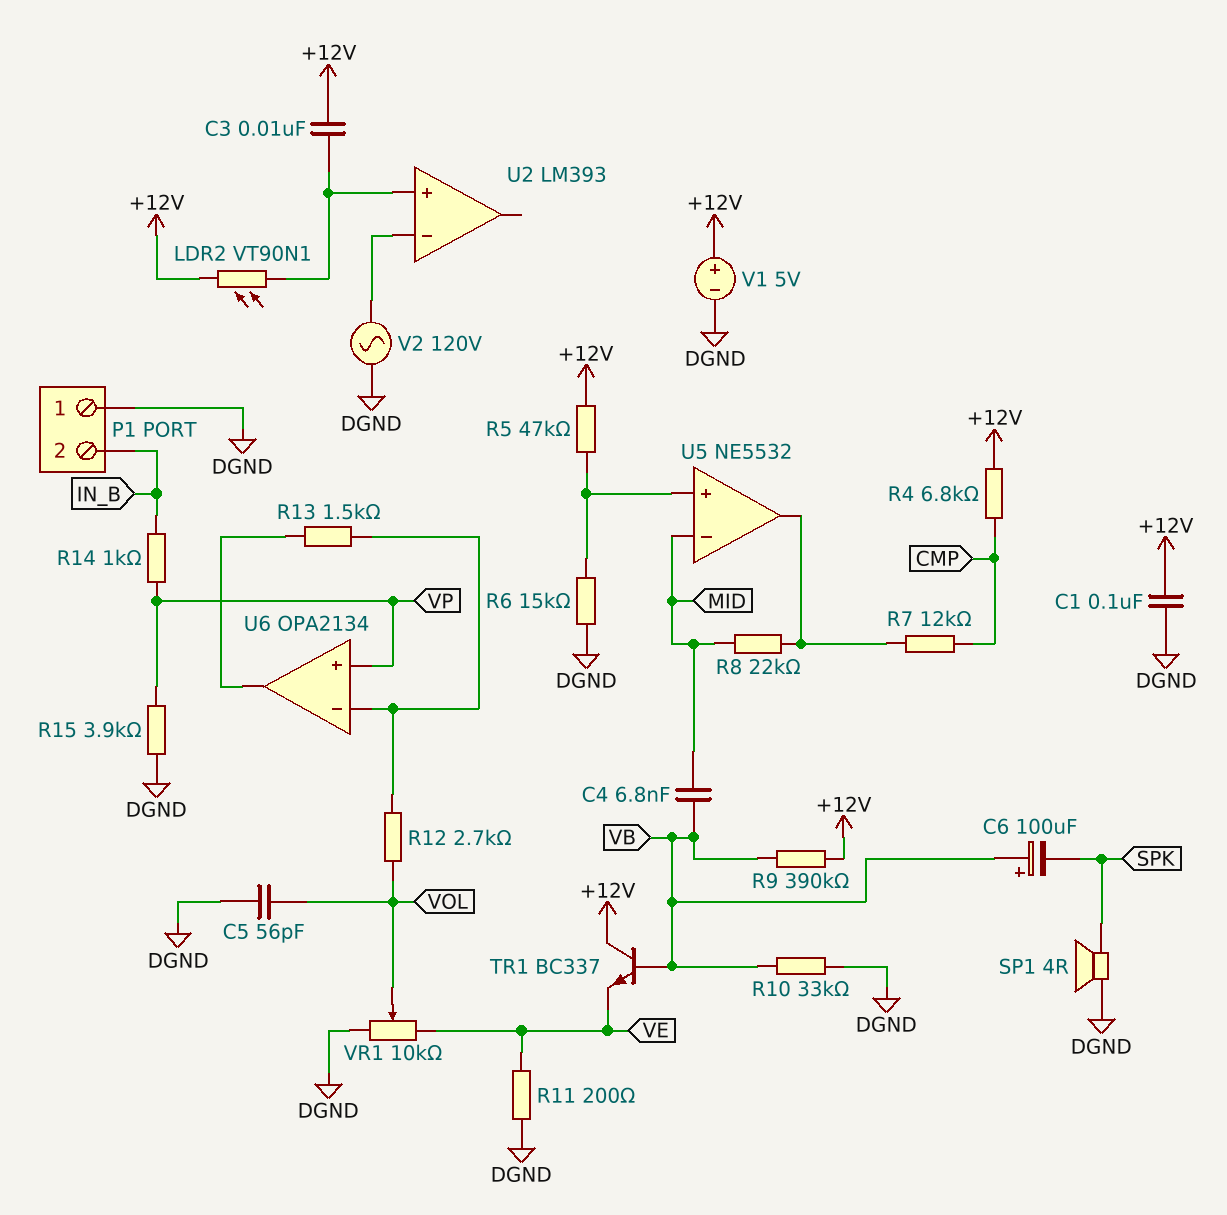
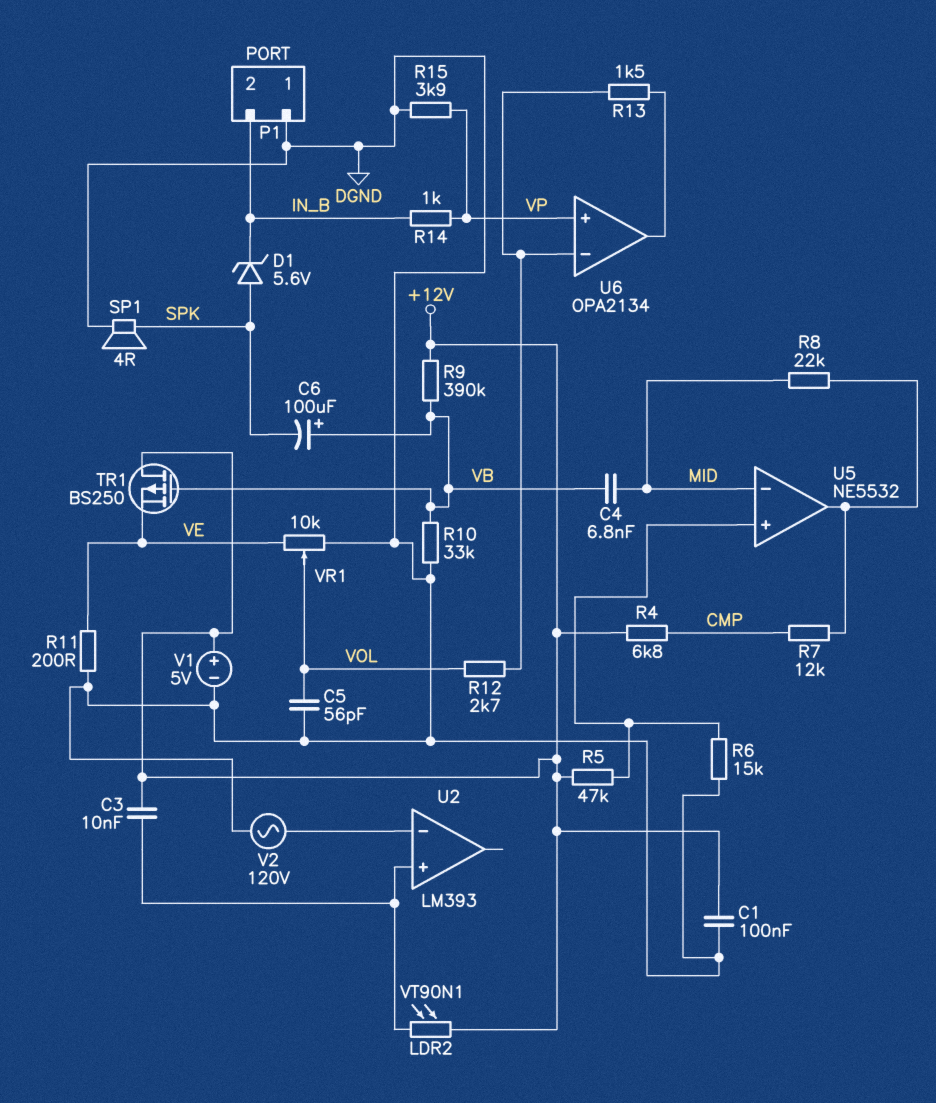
D1: none -> zener 5.6V (A SPK, K IN_B)
TR1: NPN BC337 (B VB, C +12V, E VE) -> PMOS BS250 (G VB, D +12V, S VE)

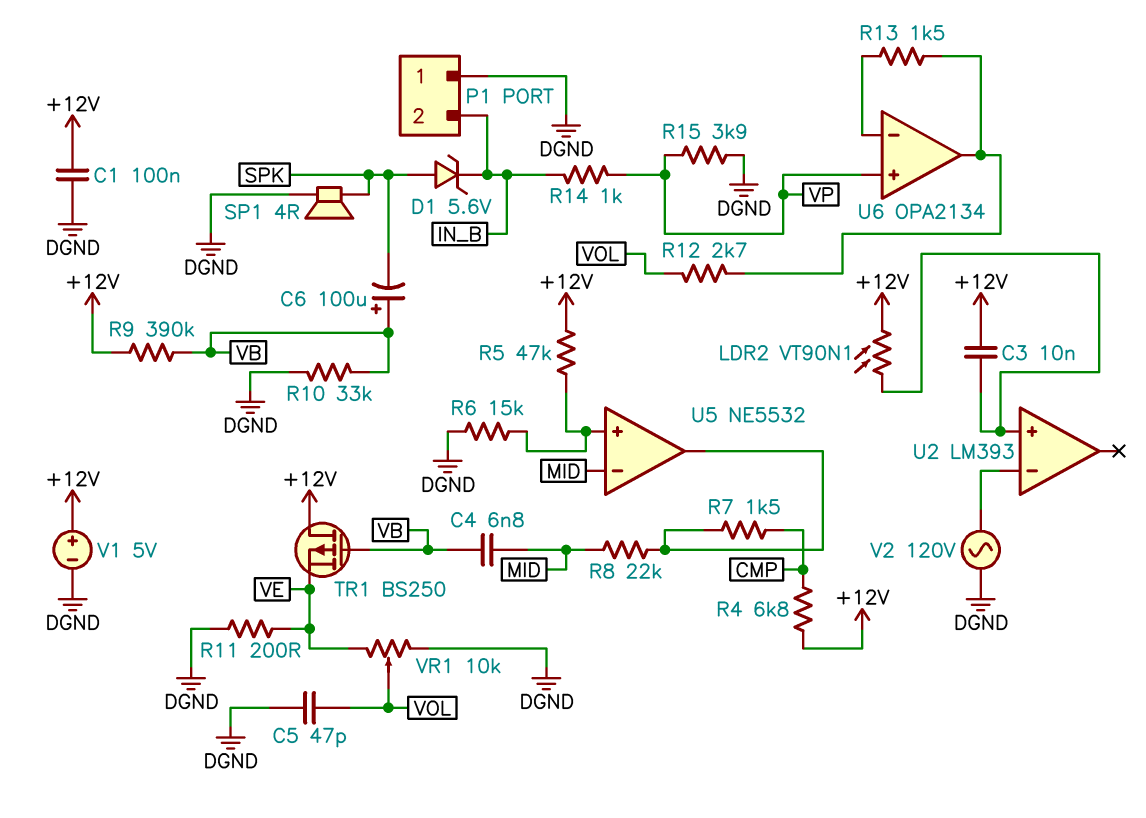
C5: 56pF (DGND, VOL) -> 47pF (DGND, VOL)
R7: 12k (CMP, U5/out) -> 1.5k (CMP, U5/out)
R12: 2.7k (U6/in-, VOL) -> 2.7k (U6/out, VOL)

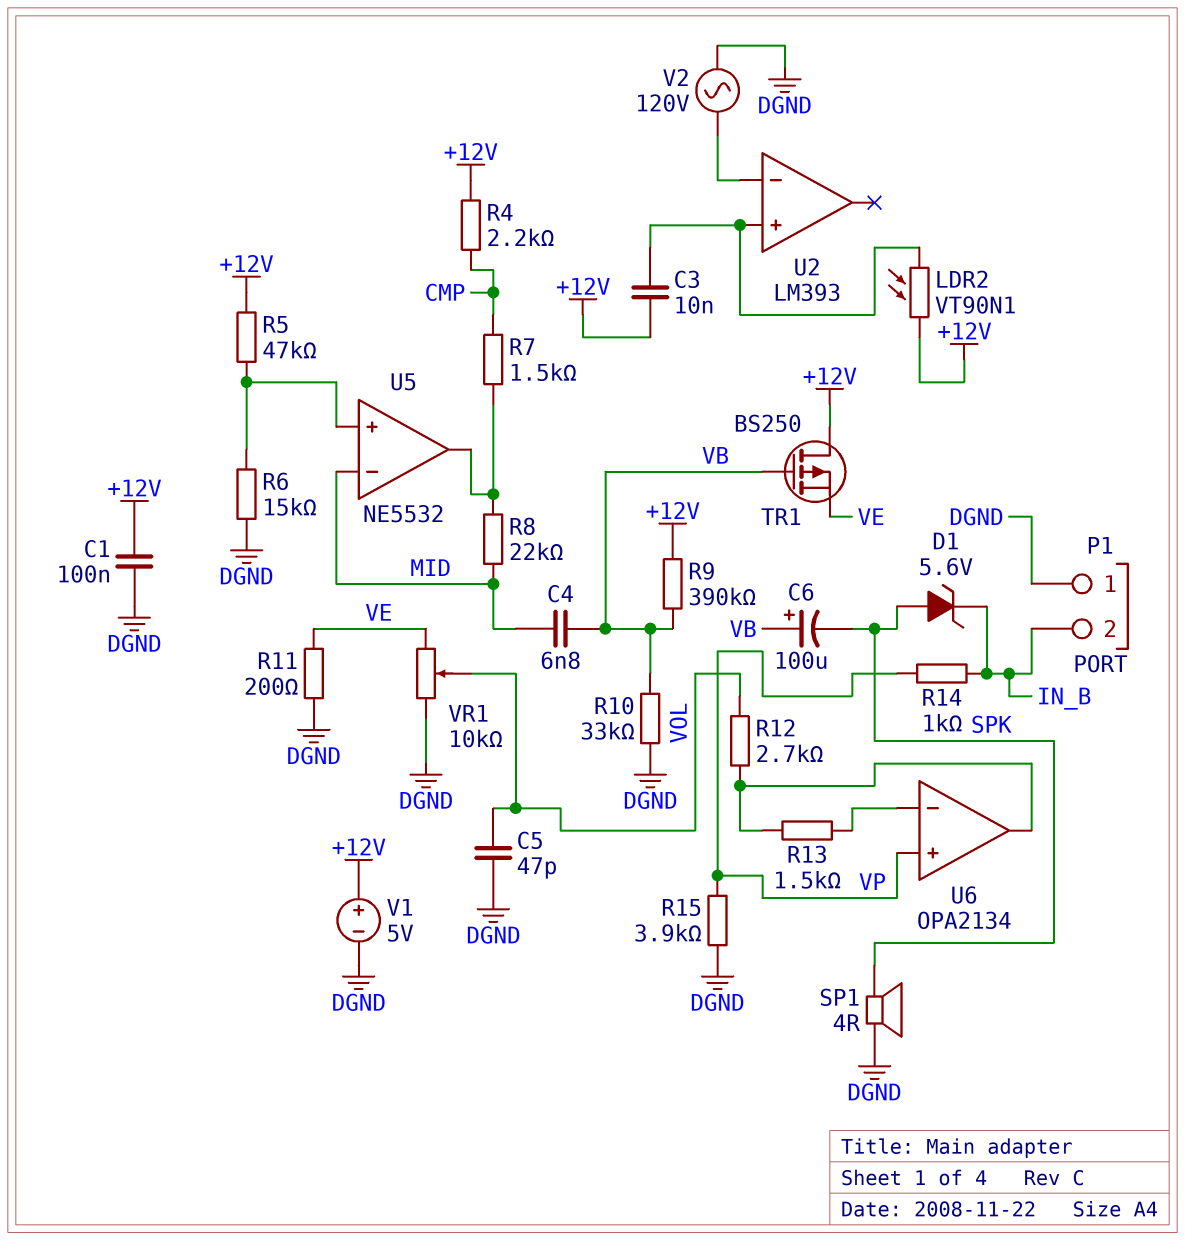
R4: 6.8k (+12V, CMP) -> 2.2k (+12V, CMP)

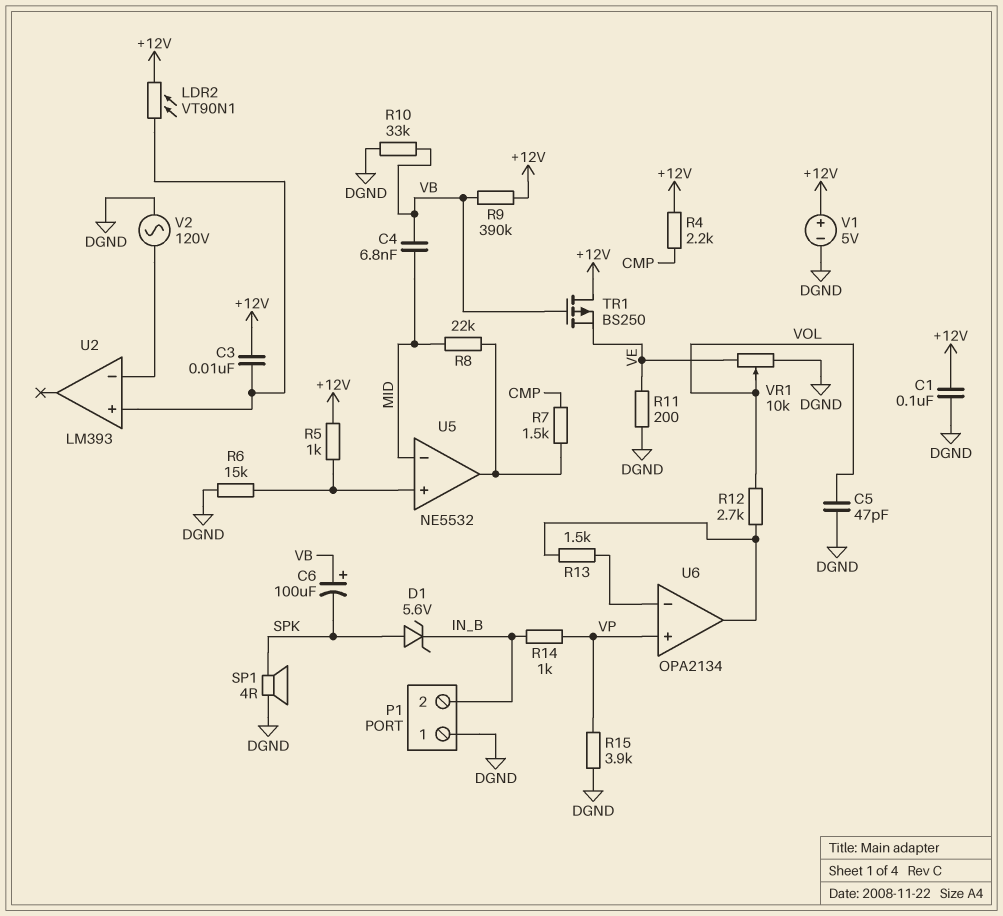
R5: 47k (+12V, U5/in+) -> 1k (+12V, U5/in+)

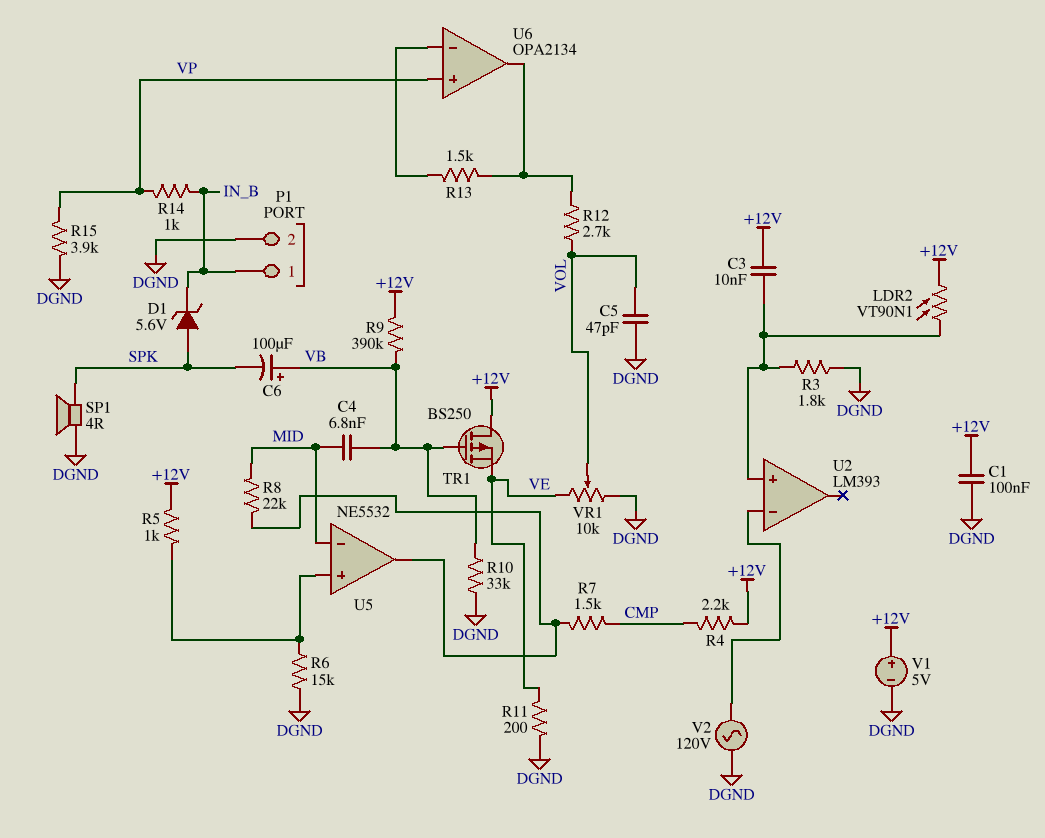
P1 pin 1: DGND -> IN_B
P1 pin 2: IN_B -> DGND
R3: none -> 1.8k (DGND, U2/in+)

